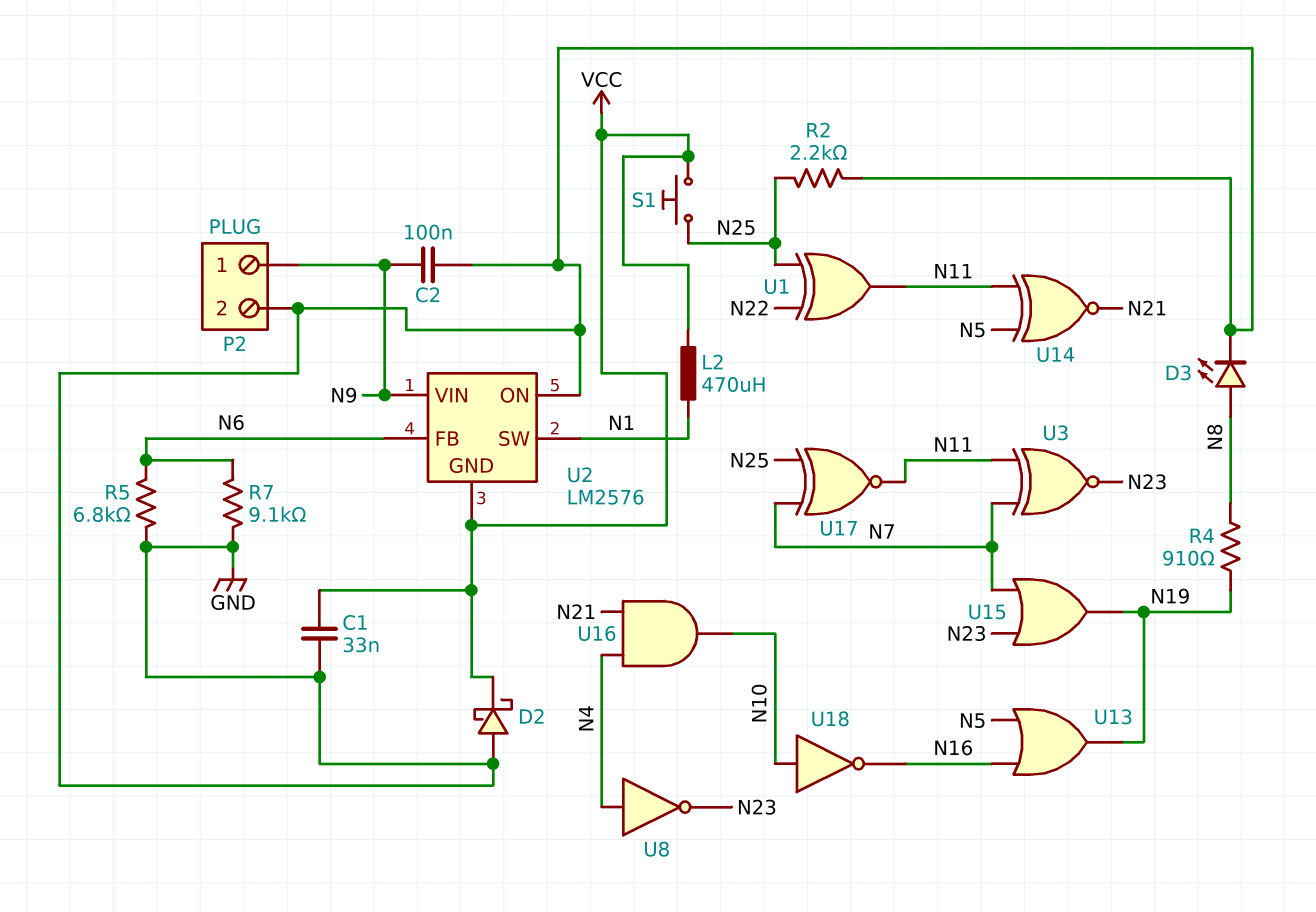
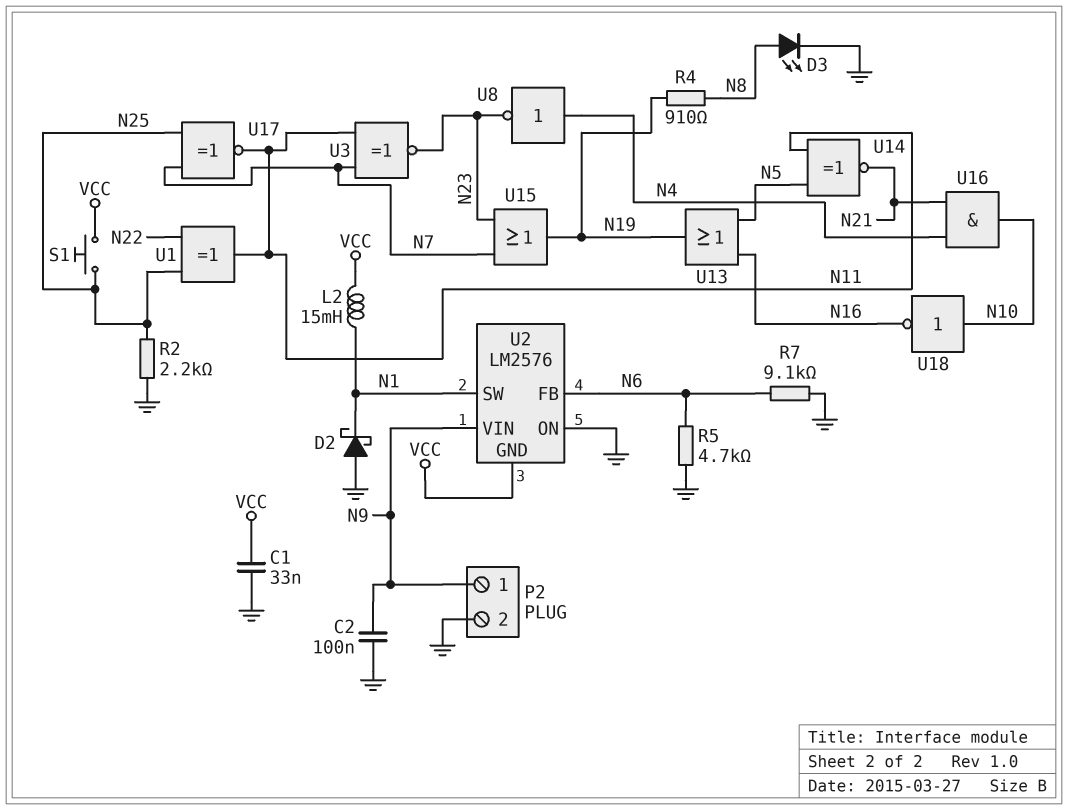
D2: schottky (A GND, K VCC) -> schottky (A GND, K N1)
L2: 470uH (N1, VCC) -> 15mH (N1, VCC)
R5: 6.8k (GND, N6) -> 4.7k (GND, N6)

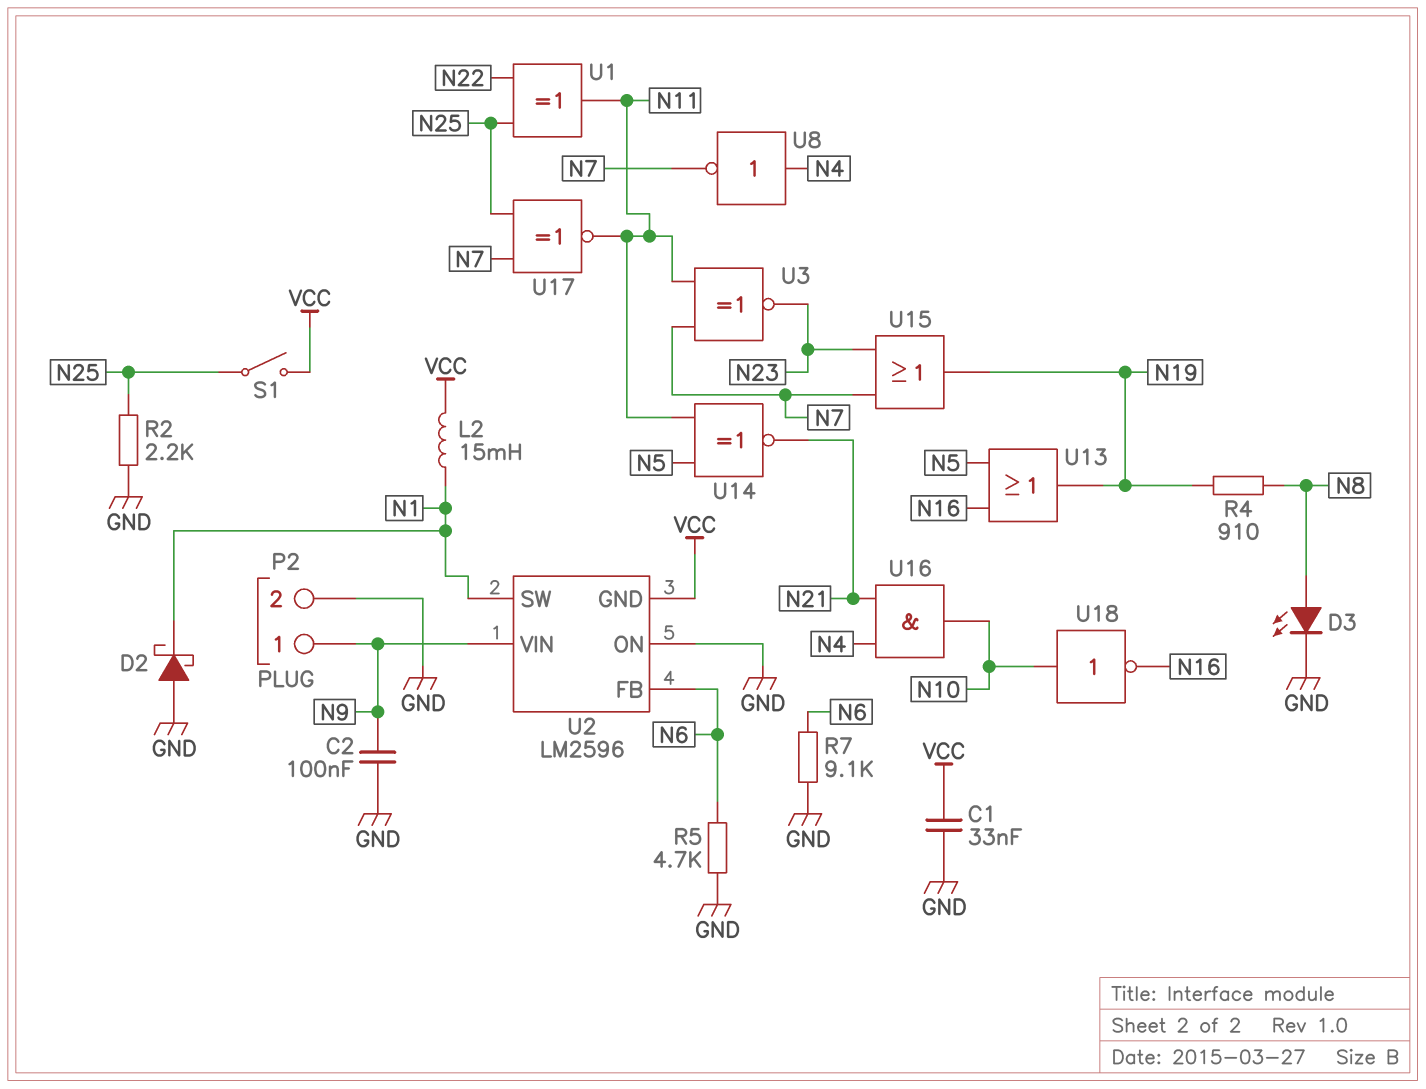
S1: button (N25, VCC) -> switch (N25, VCC)
U2: LM2576 -> LM2596
U8: NOT (in N4, out N23) -> NOT (in N4, out N7)

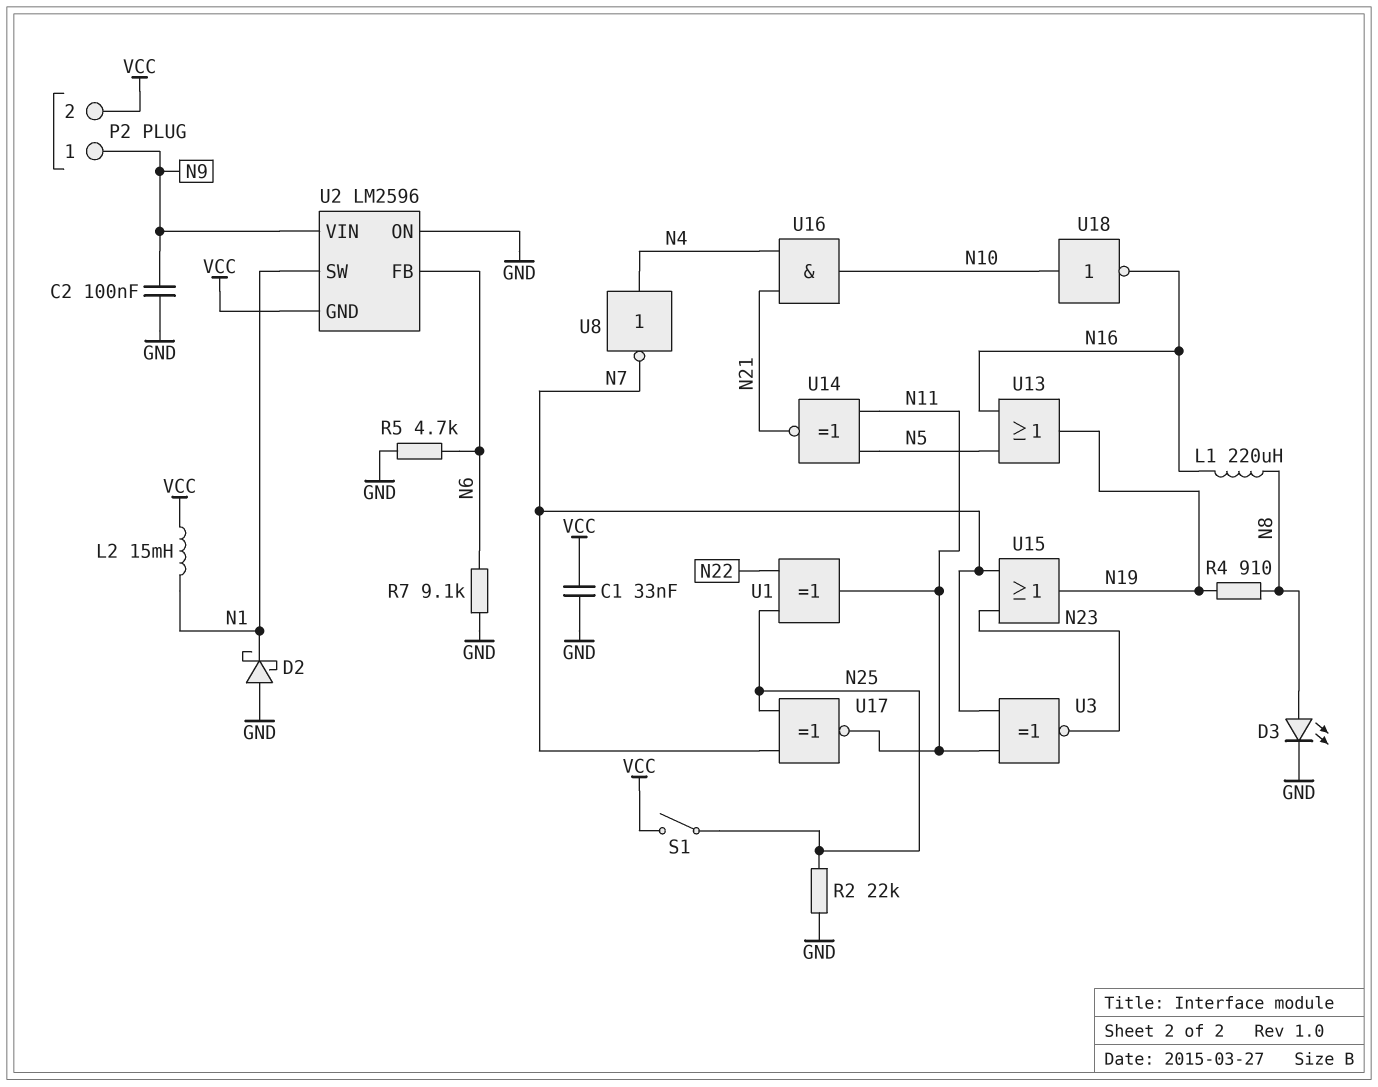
L1: none -> 220uH (N8, N16)
P2 pin 2: GND -> VCC
R2: 2.2k (GND, N25) -> 22k (GND, N25)

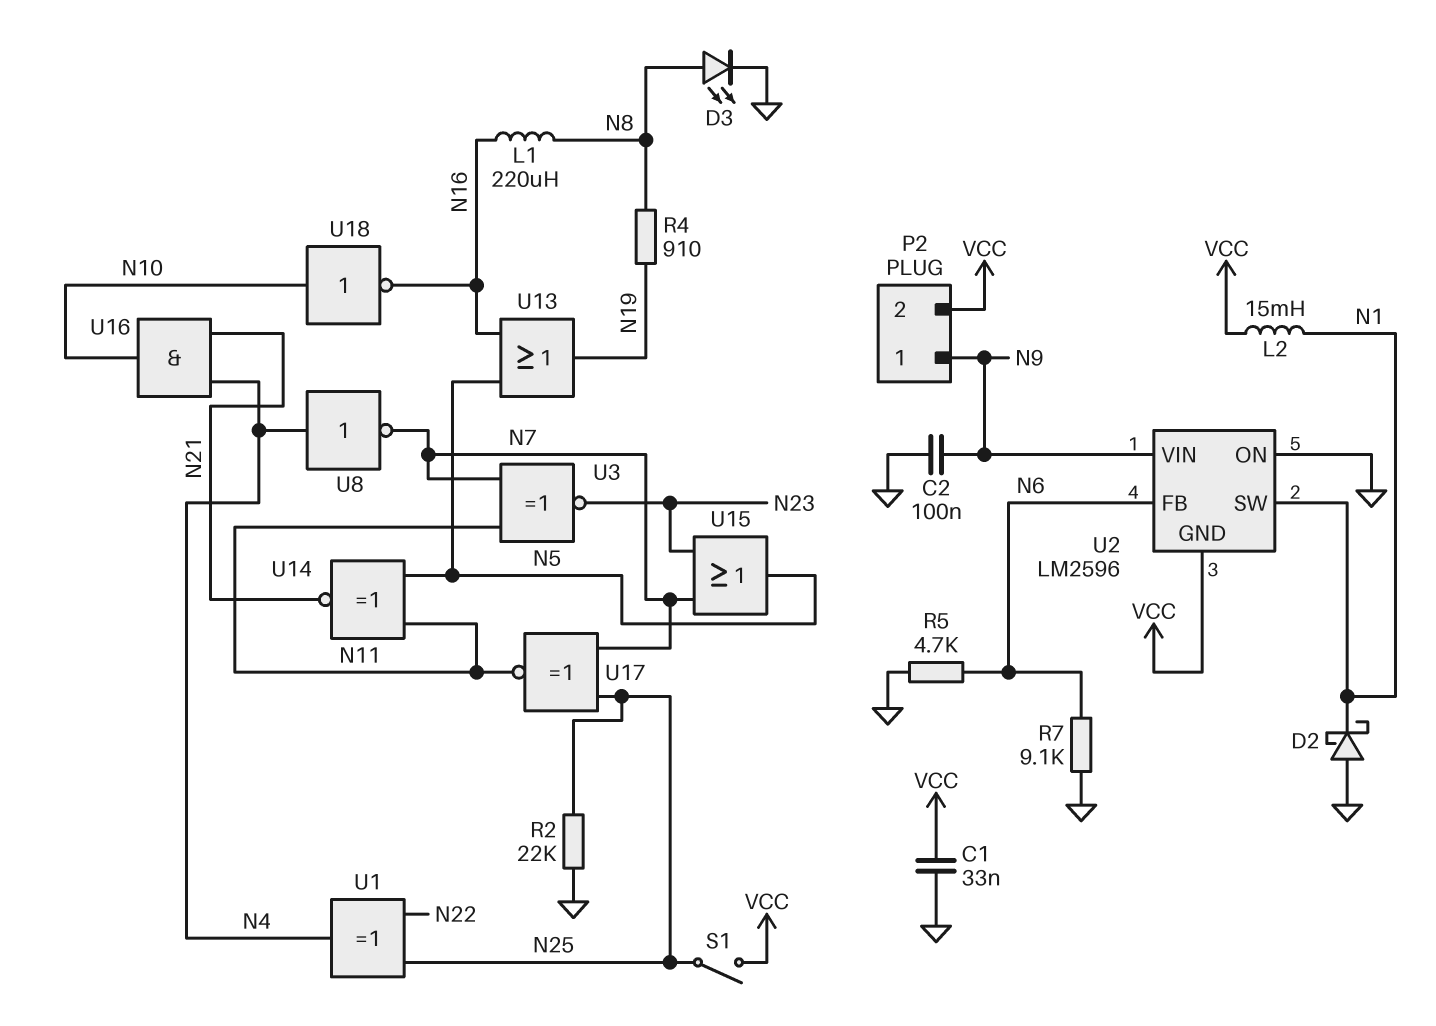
U1: XOR (in N22, in N25, out N11) -> XOR (in N22, in N25, out N4)
U15: OR (in N7, in N23, out N19) -> OR (in N7, in N23, out N5)

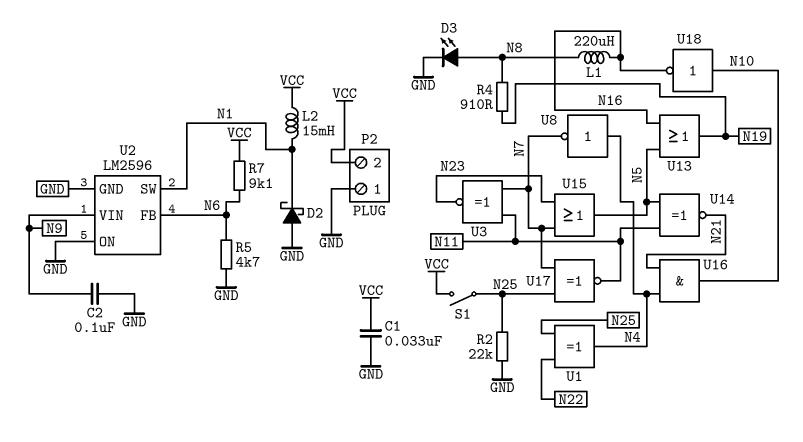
P2 pin 1: N9 -> GND
R7: 9.1k (GND, N6) -> 9.1k (N6, VCC)
U2 pin GND: VCC -> GND

